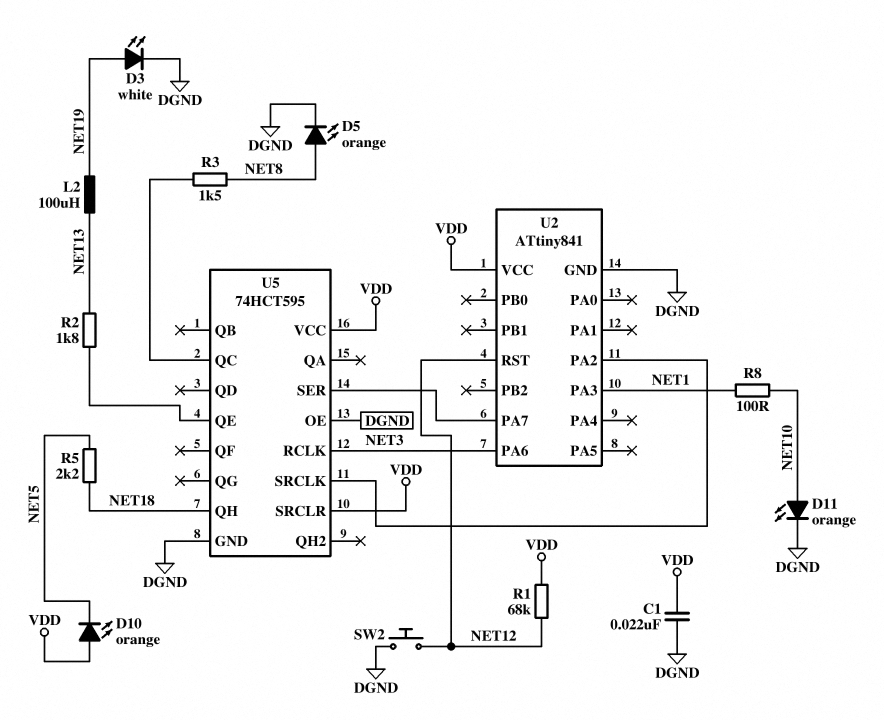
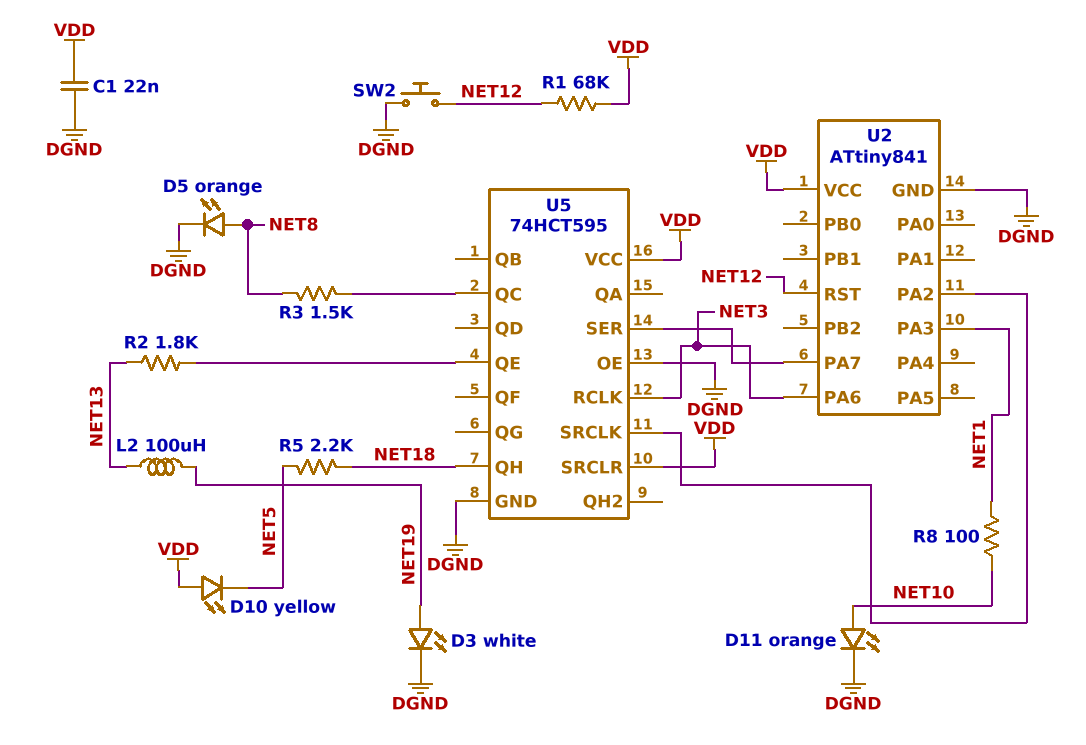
D10: LED orange (A VDD, K NET5) -> LED yellow (A VDD, K NET5)

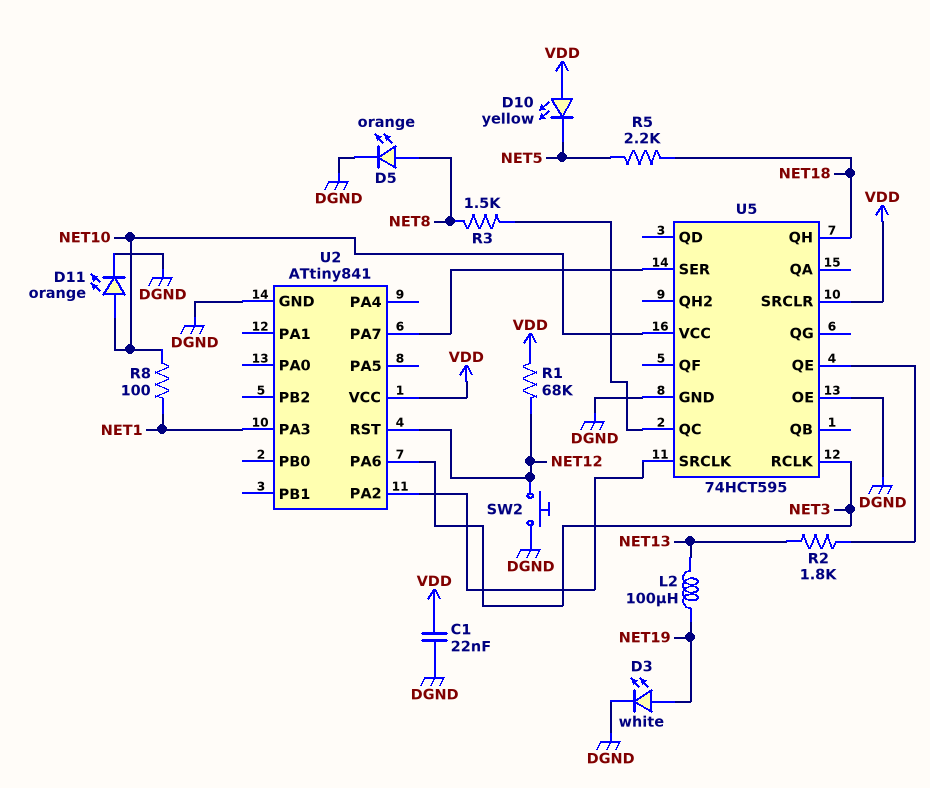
U5 pin VCC: VDD -> NET10

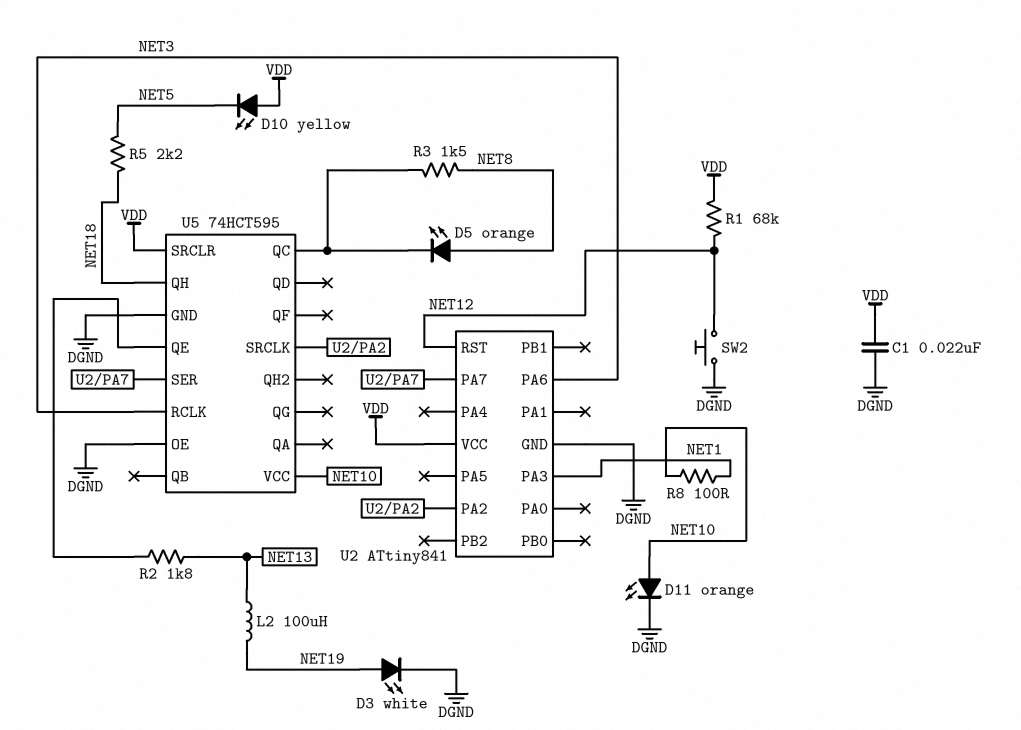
D5: LED orange (A NET8, K DGND) -> LED orange (A NET8, K U5/QC)

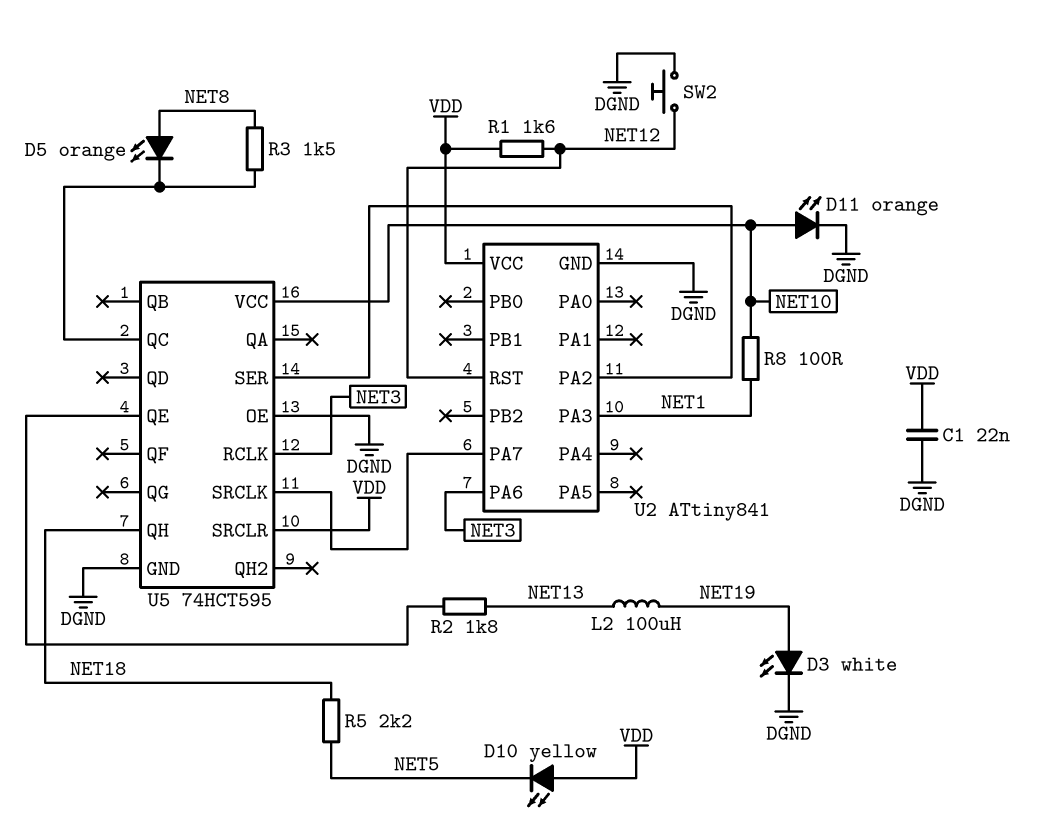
R1: 68k (NET12, VDD) -> 1.6k (NET12, VDD)
U5 pin SER: U2/PA7 -> U2/PA2
U5 pin SRCLK: U2/PA2 -> U2/PA7

